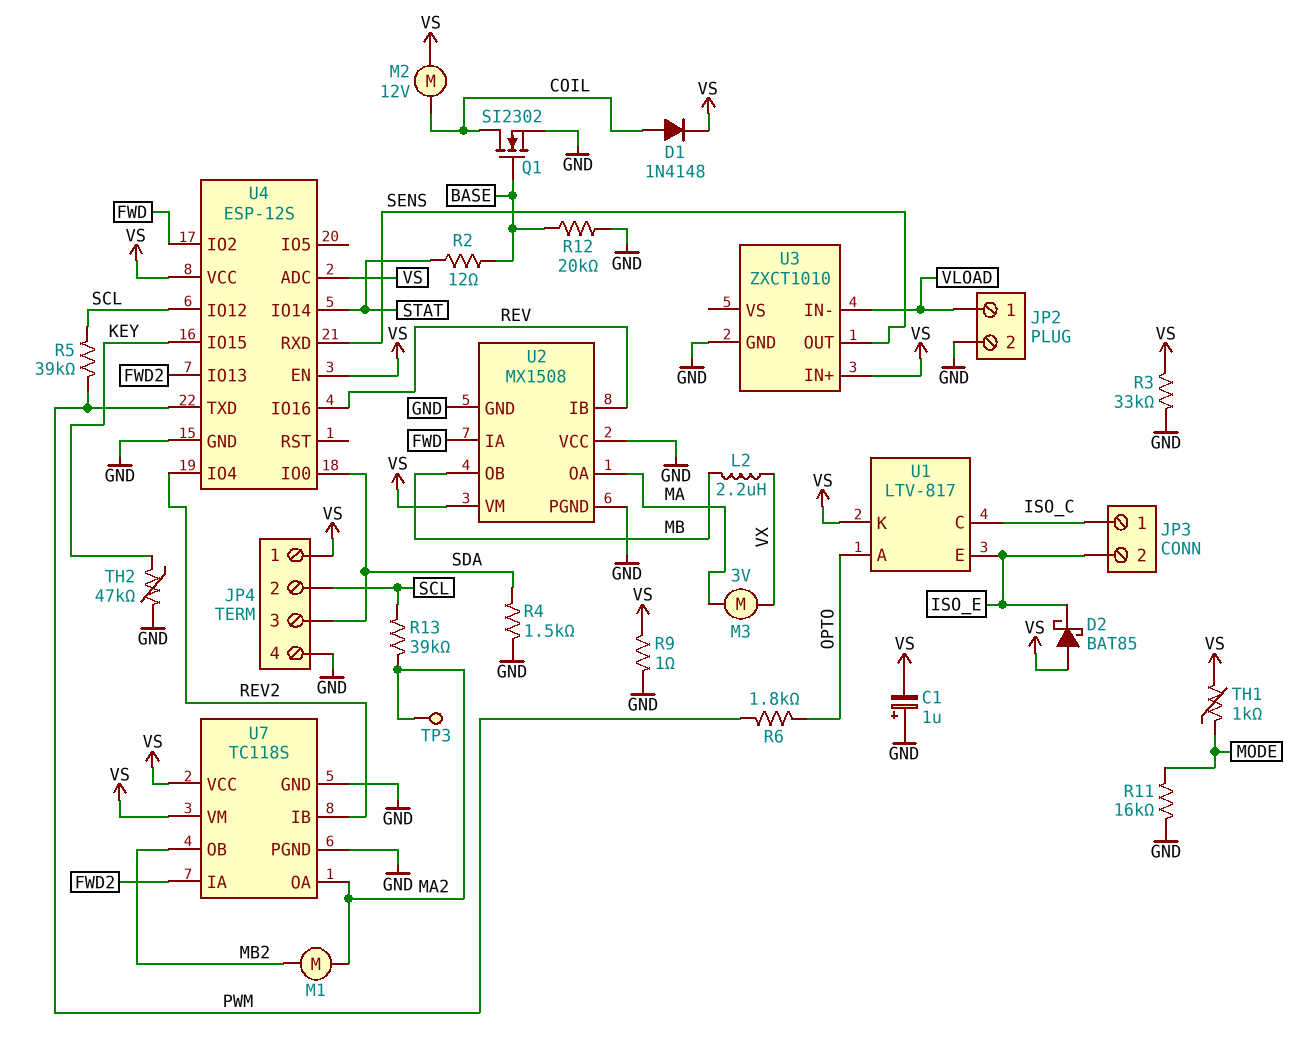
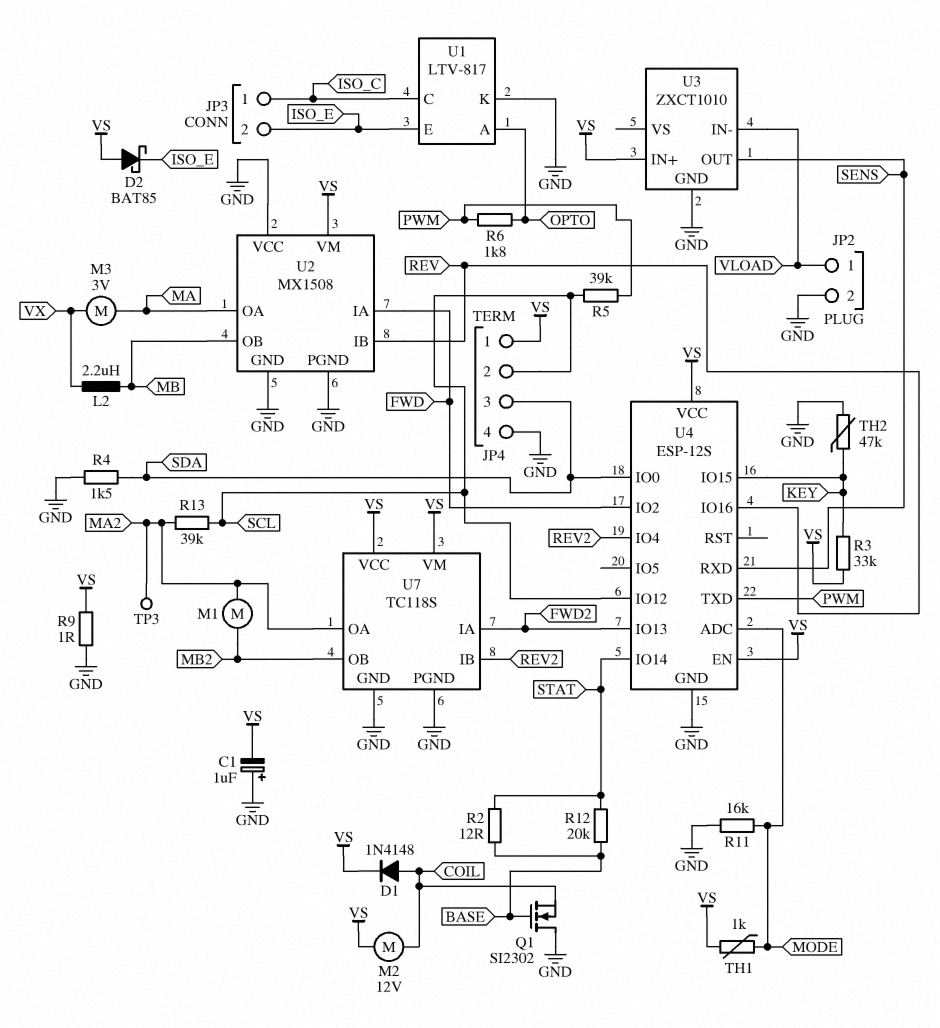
Q1: NMOS SI2302 (G BASE, D COIL, S GND) -> NMOS SI2302 (G BASE, D GND, S COIL)
R3: 33k (GND, VS) -> 33k (KEY, VS)
R12: 20k (BASE, GND) -> 20k (BASE, STAT)
U1 pin K: VS -> GND
U4 pin ADC: VS -> MODE

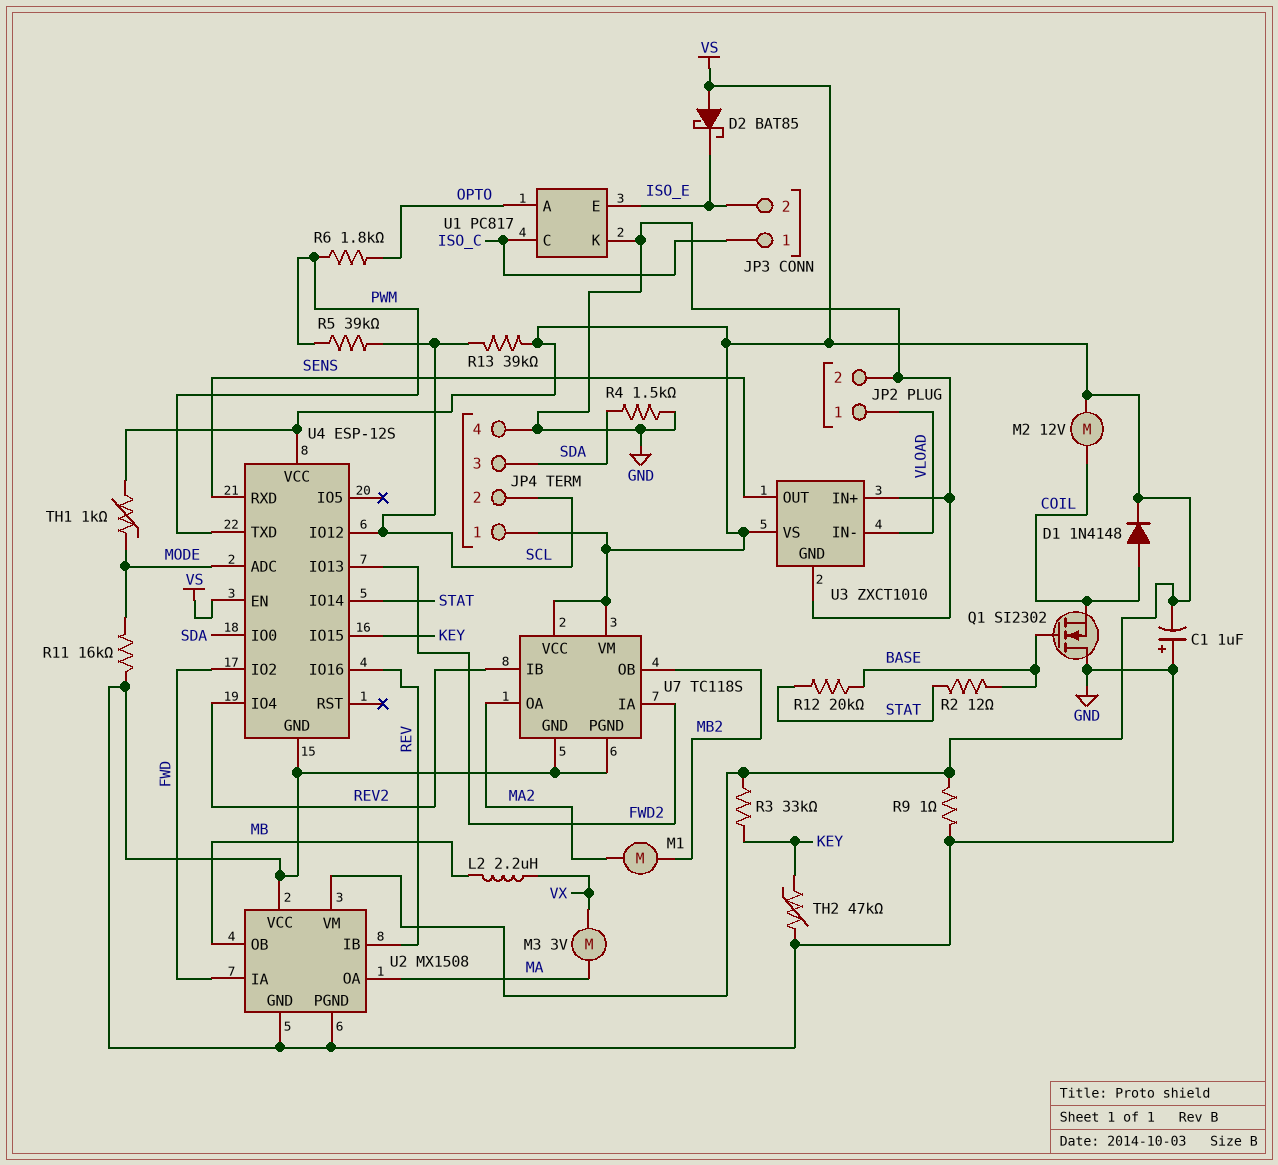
R13: 39k (MA2, SCL) -> 39k (SCL, VS)
TP3: test point (MA2) -> none
U1: LTV-817 -> PC817
U3 pin IN+: VS -> GND
U3 pin VS: none -> VS

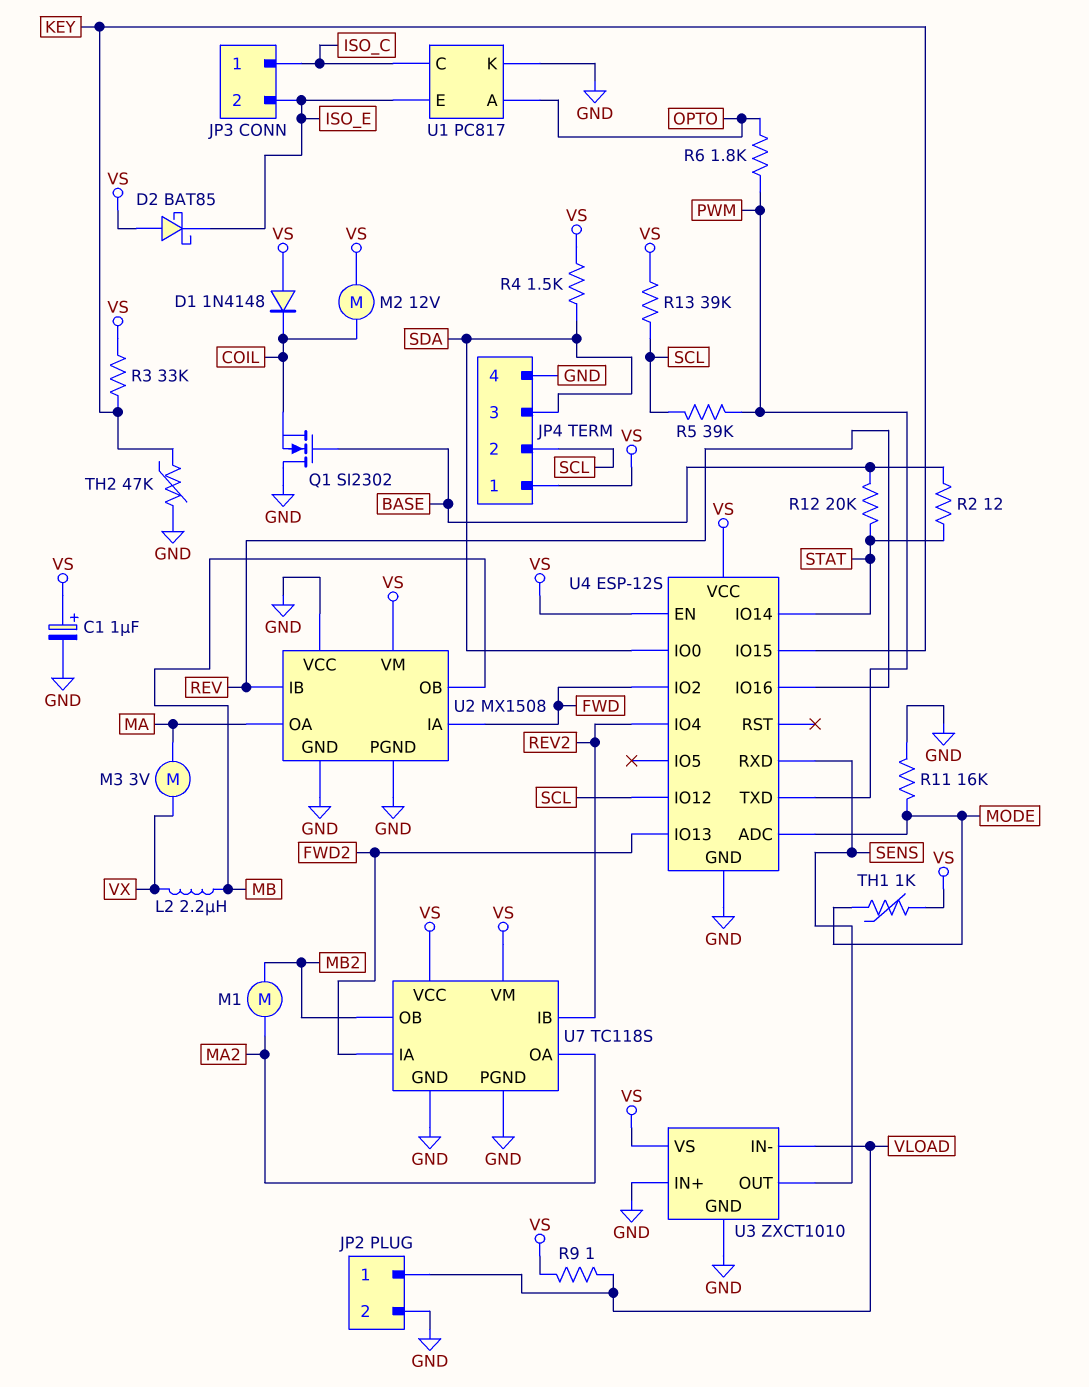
C1: 1uF (plus GND, minus VS) -> 1uF (plus VS, minus GND)
D1: diode 1N4148 (A COIL, K VS) -> diode 1N4148 (A VS, K COIL)
R4: 1.5k (GND, SDA) -> 1.5k (SDA, VS)
R9: 1 (GND, VS) -> 1 (VLOAD, VS)

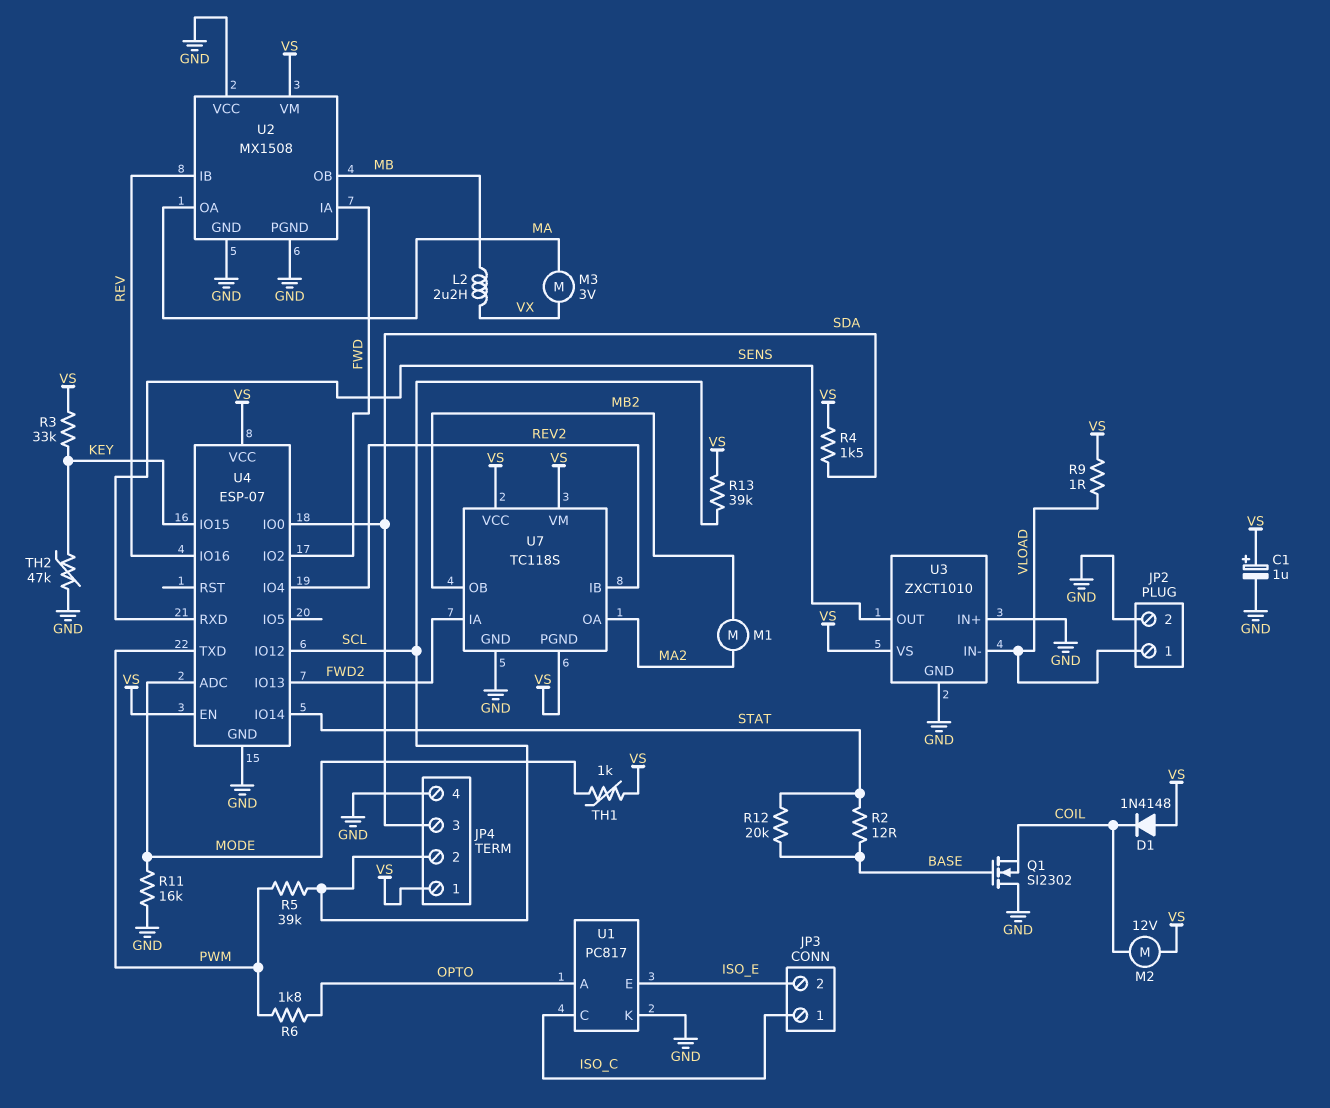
D2: schottky BAT85 (A VS, K ISO_E) -> none
U4: ESP-12S -> ESP-07
U7 pin PGND: GND -> VS

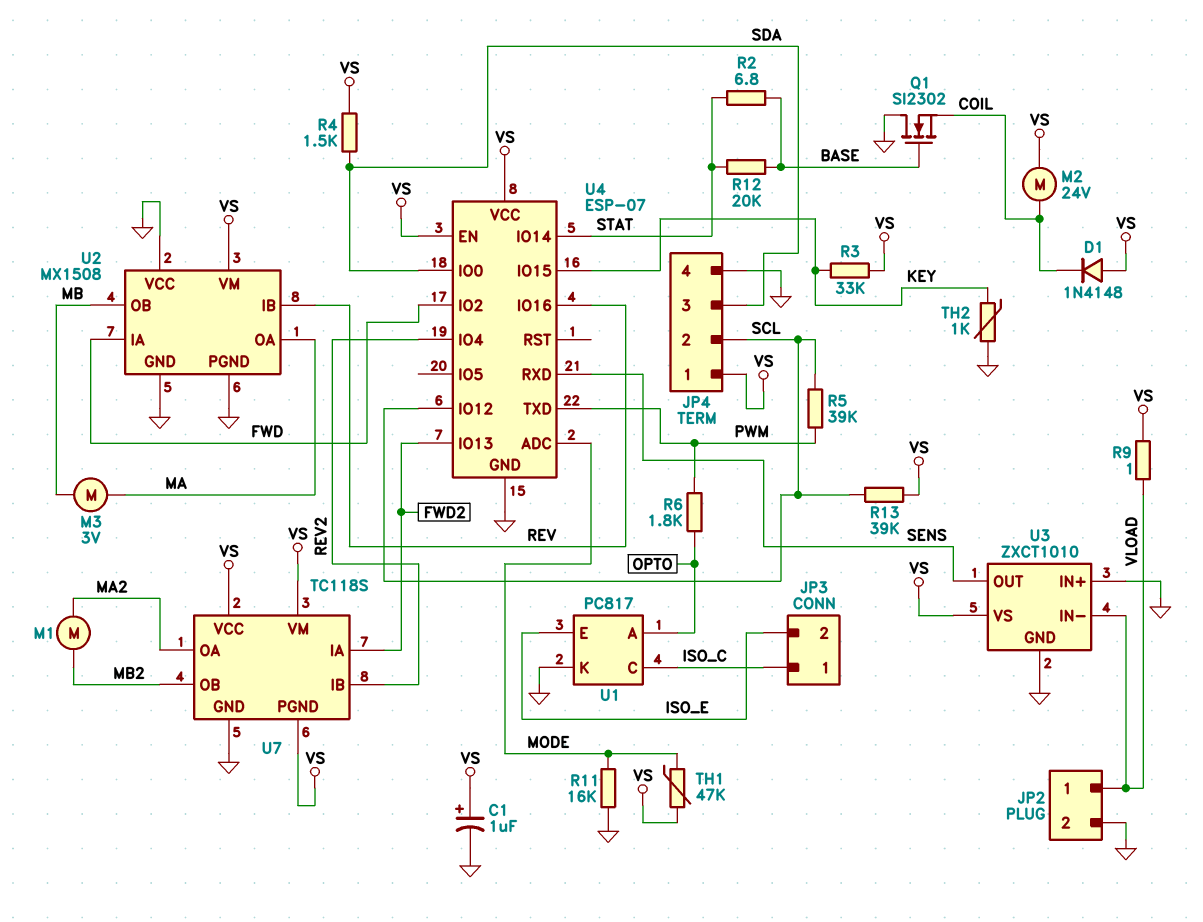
L2: 2.2uH (MB, VX) -> none
M2: motor 12V (COIL, VS) -> motor 24V (COIL, VS)
M3: motor 3V (MA, VX) -> motor 3V (MA, MB)
R2: 12 (BASE, STAT) -> 6.8 (BASE, STAT)
TH1: 1k (MODE, VS) -> 47k (MODE, VS)
TH2: 47k (GND, KEY) -> 1k (GND, KEY)

